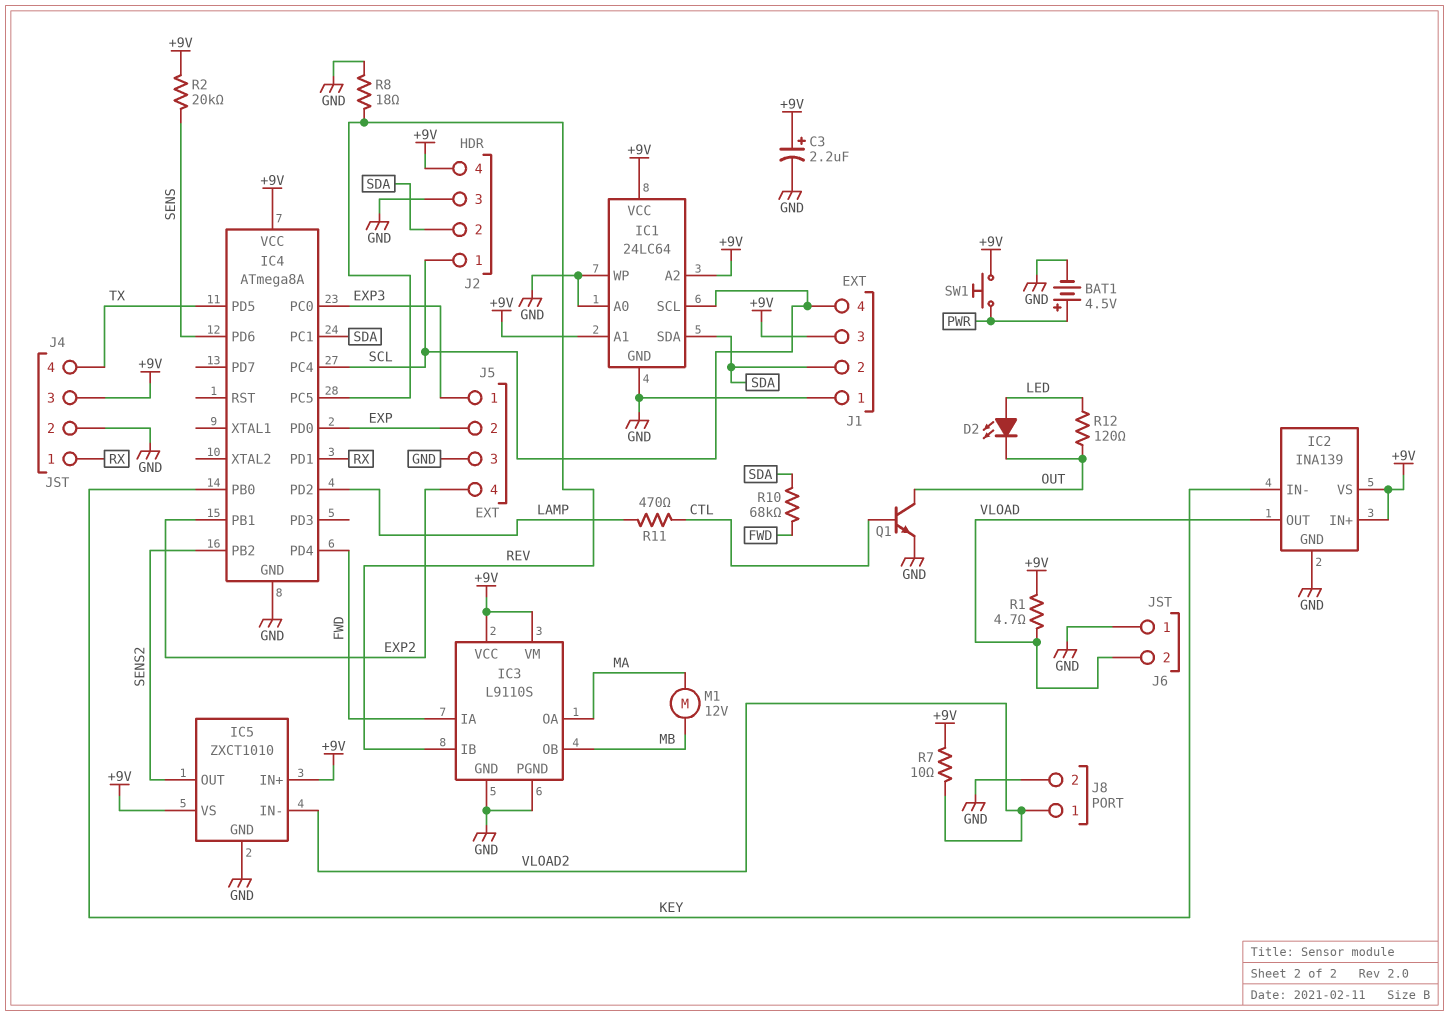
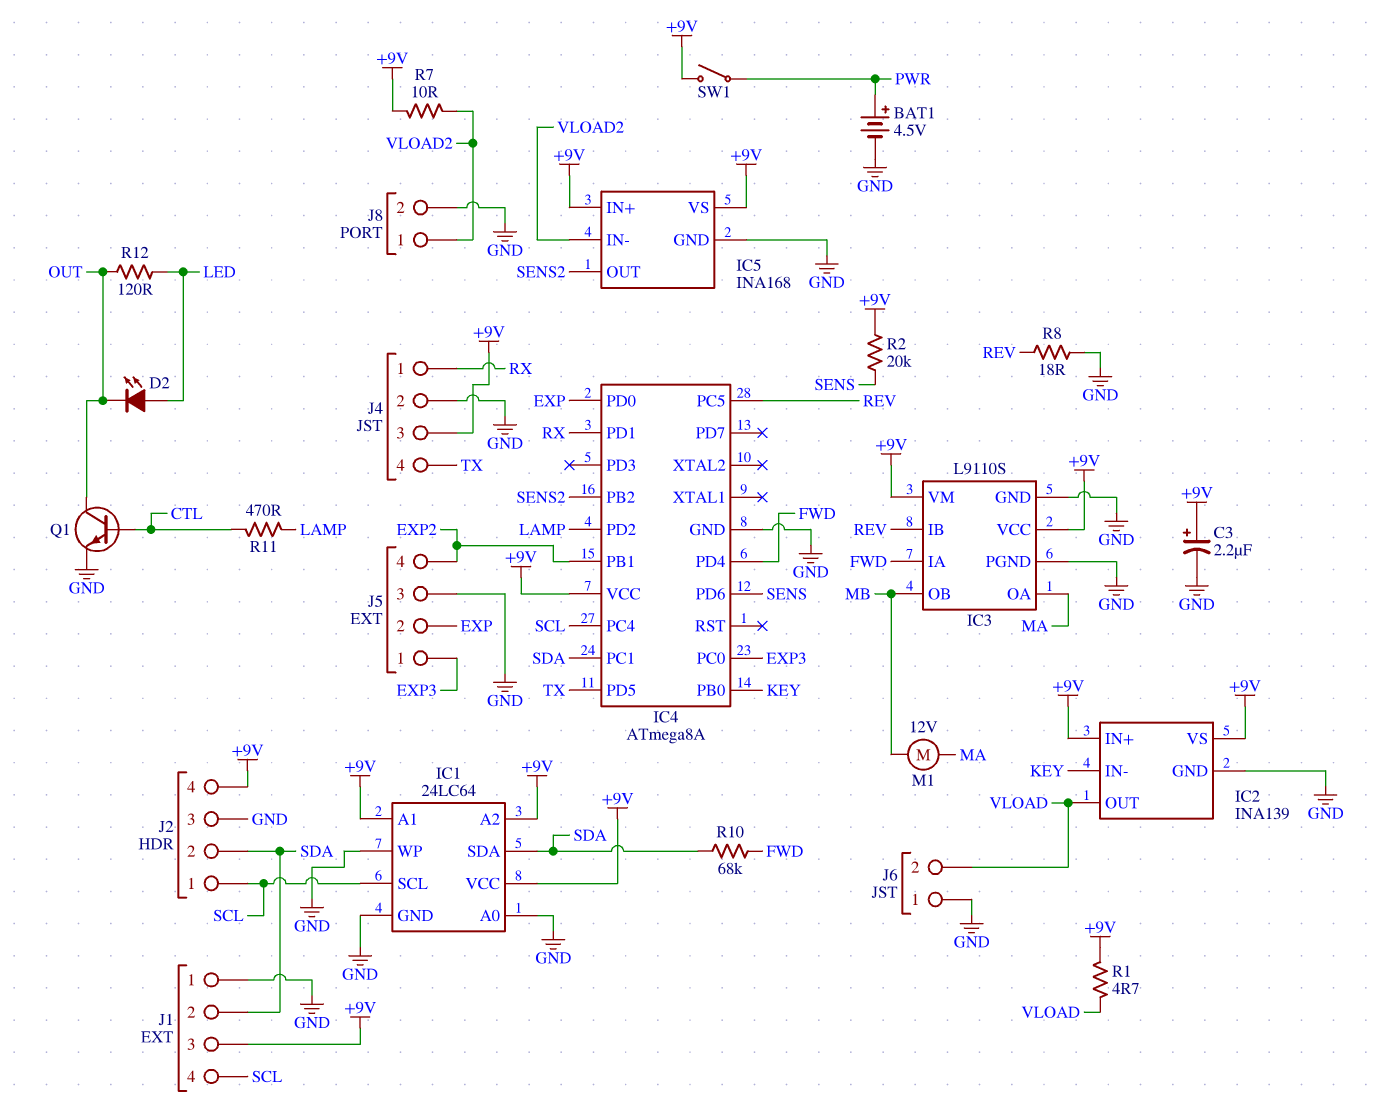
IC5: ZXCT1010 -> INA168
SW1: button (+9V, PWR) -> switch (+9V, PWR)

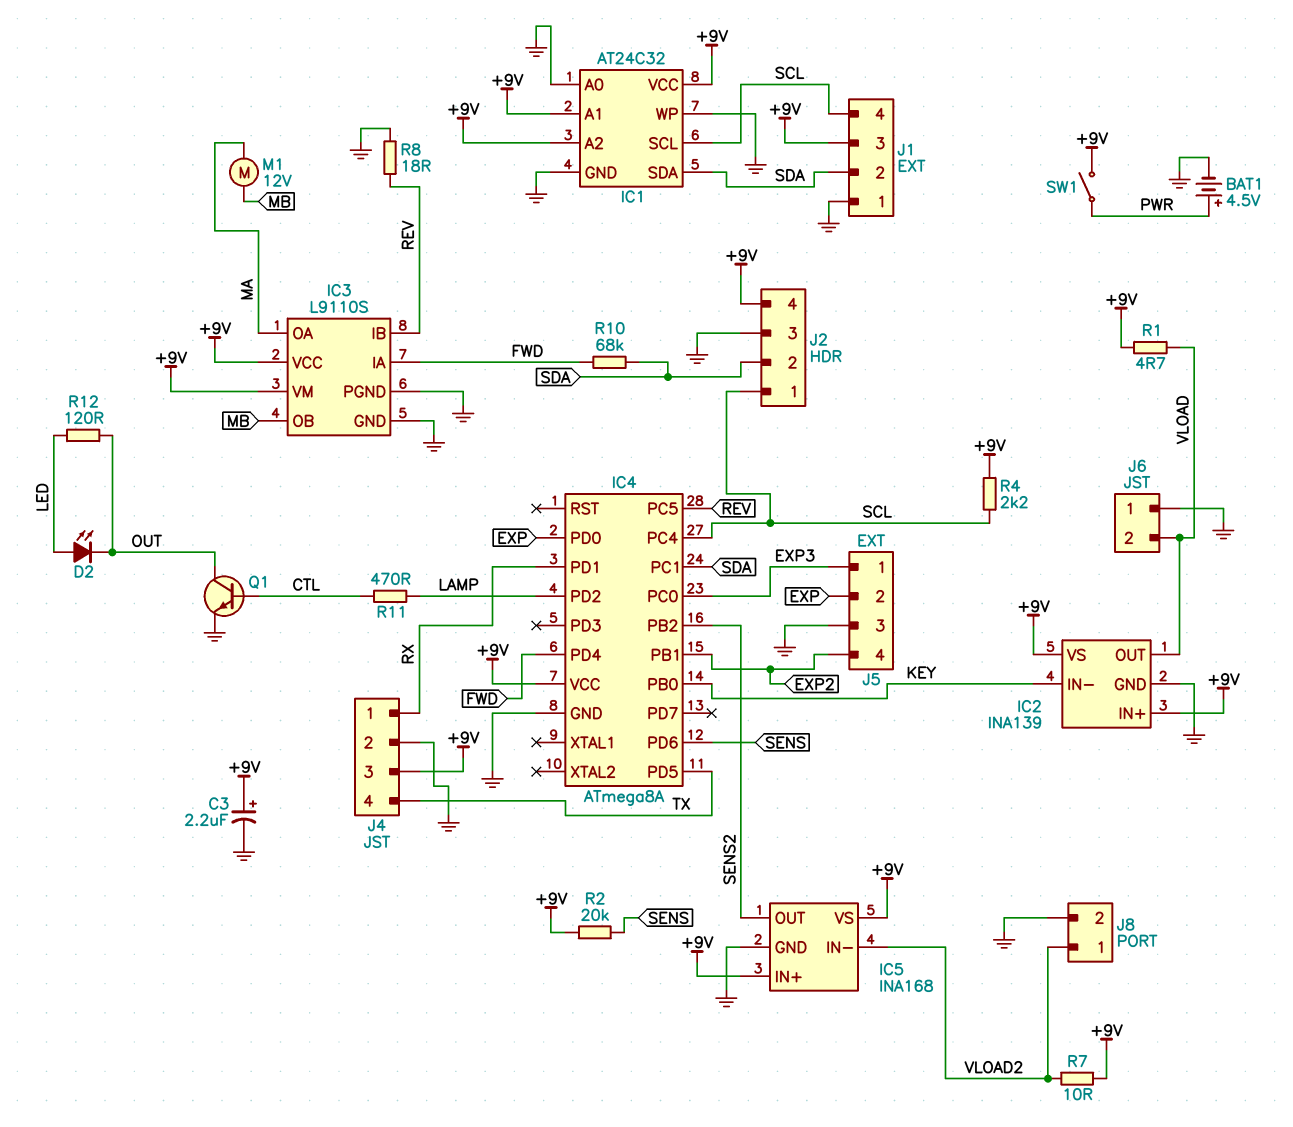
IC1: 24LC64 -> AT24C32
R4: none -> 2.2k (+9V, SCL)

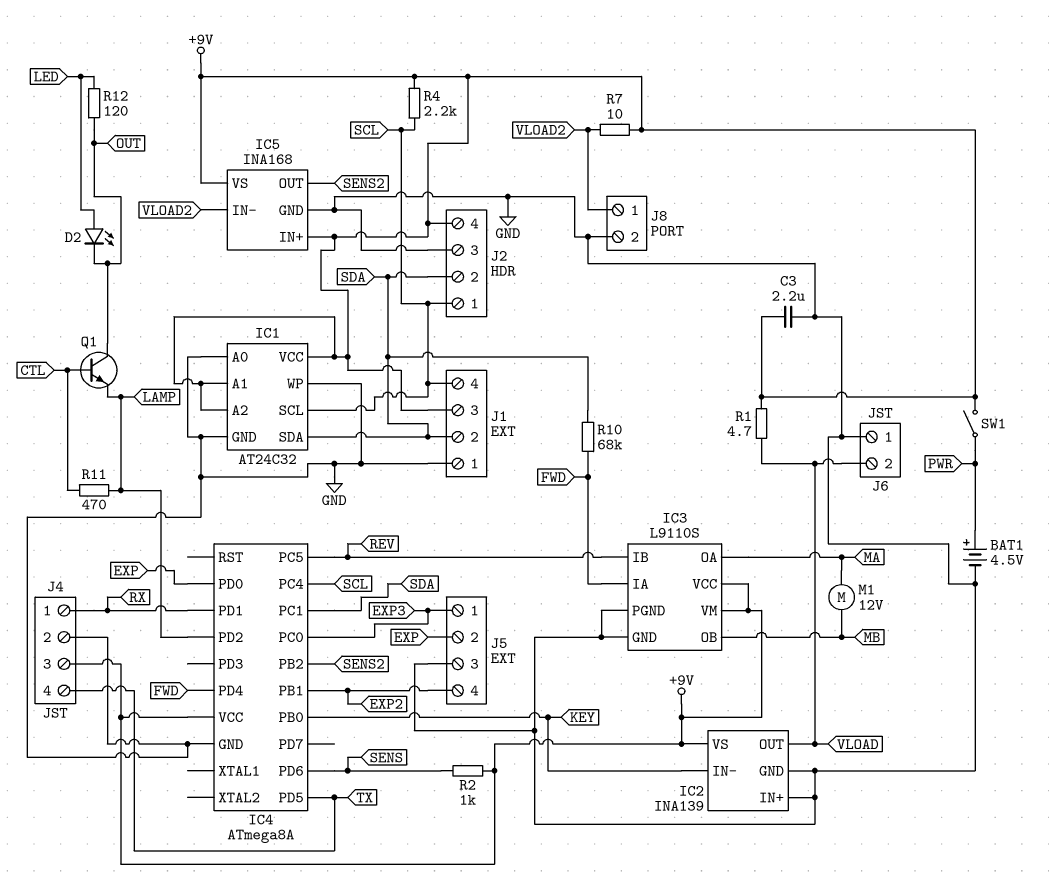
C3: 2.2uF (plus +9V, minus GND) -> 2.2uF (+9V, GND)
IC2 pin IN+: +9V -> GND
Q1: NPN (B CTL, C OUT, E GND) -> NPN (B CTL, C OUT, E LAMP)
R2: 20k (+9V, SENS) -> 1k (+9V, SENS)
R8: 18 (GND, REV) -> none

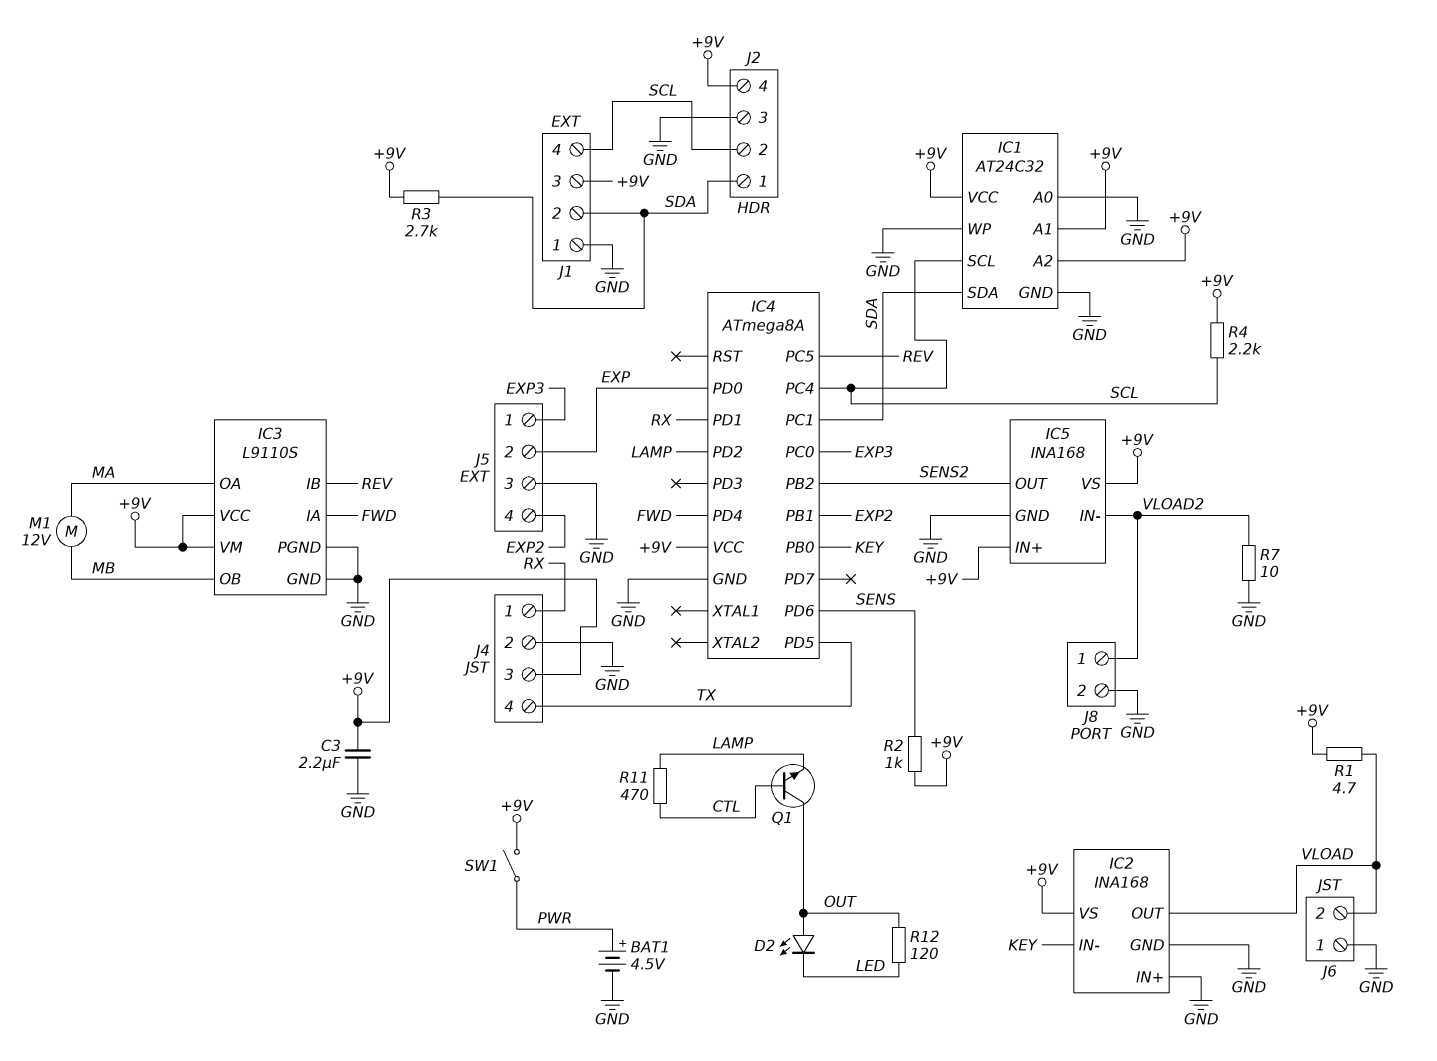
D2: LED (A LED, K OUT) -> LED (A OUT, K LED)
IC2: INA139 -> INA168
J2 pin 1: SCL -> SDA
J2 pin 2: SDA -> SCL
R3: none -> 2.7k (+9V, SDA)
R7: 10 (+9V, VLOAD2) -> 10 (GND, VLOAD2)
R10: 68k (FWD, SDA) -> none

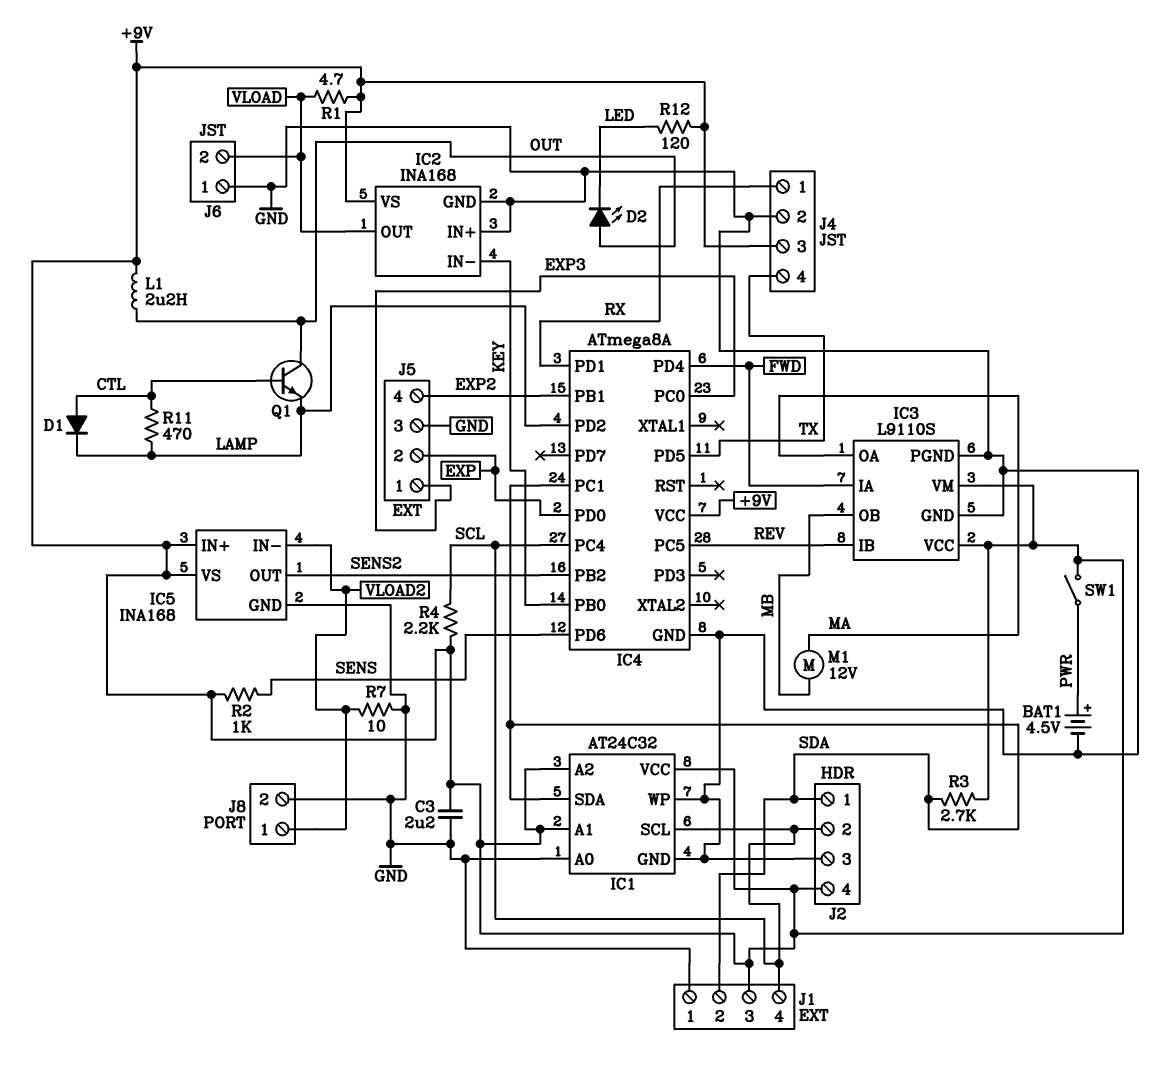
D1: none -> diode (A CTL, K LAMP)
L1: none -> 2.2uH (+9V, OUT)
R12: 120 (LED, OUT) -> 120 (+9V, LED)

